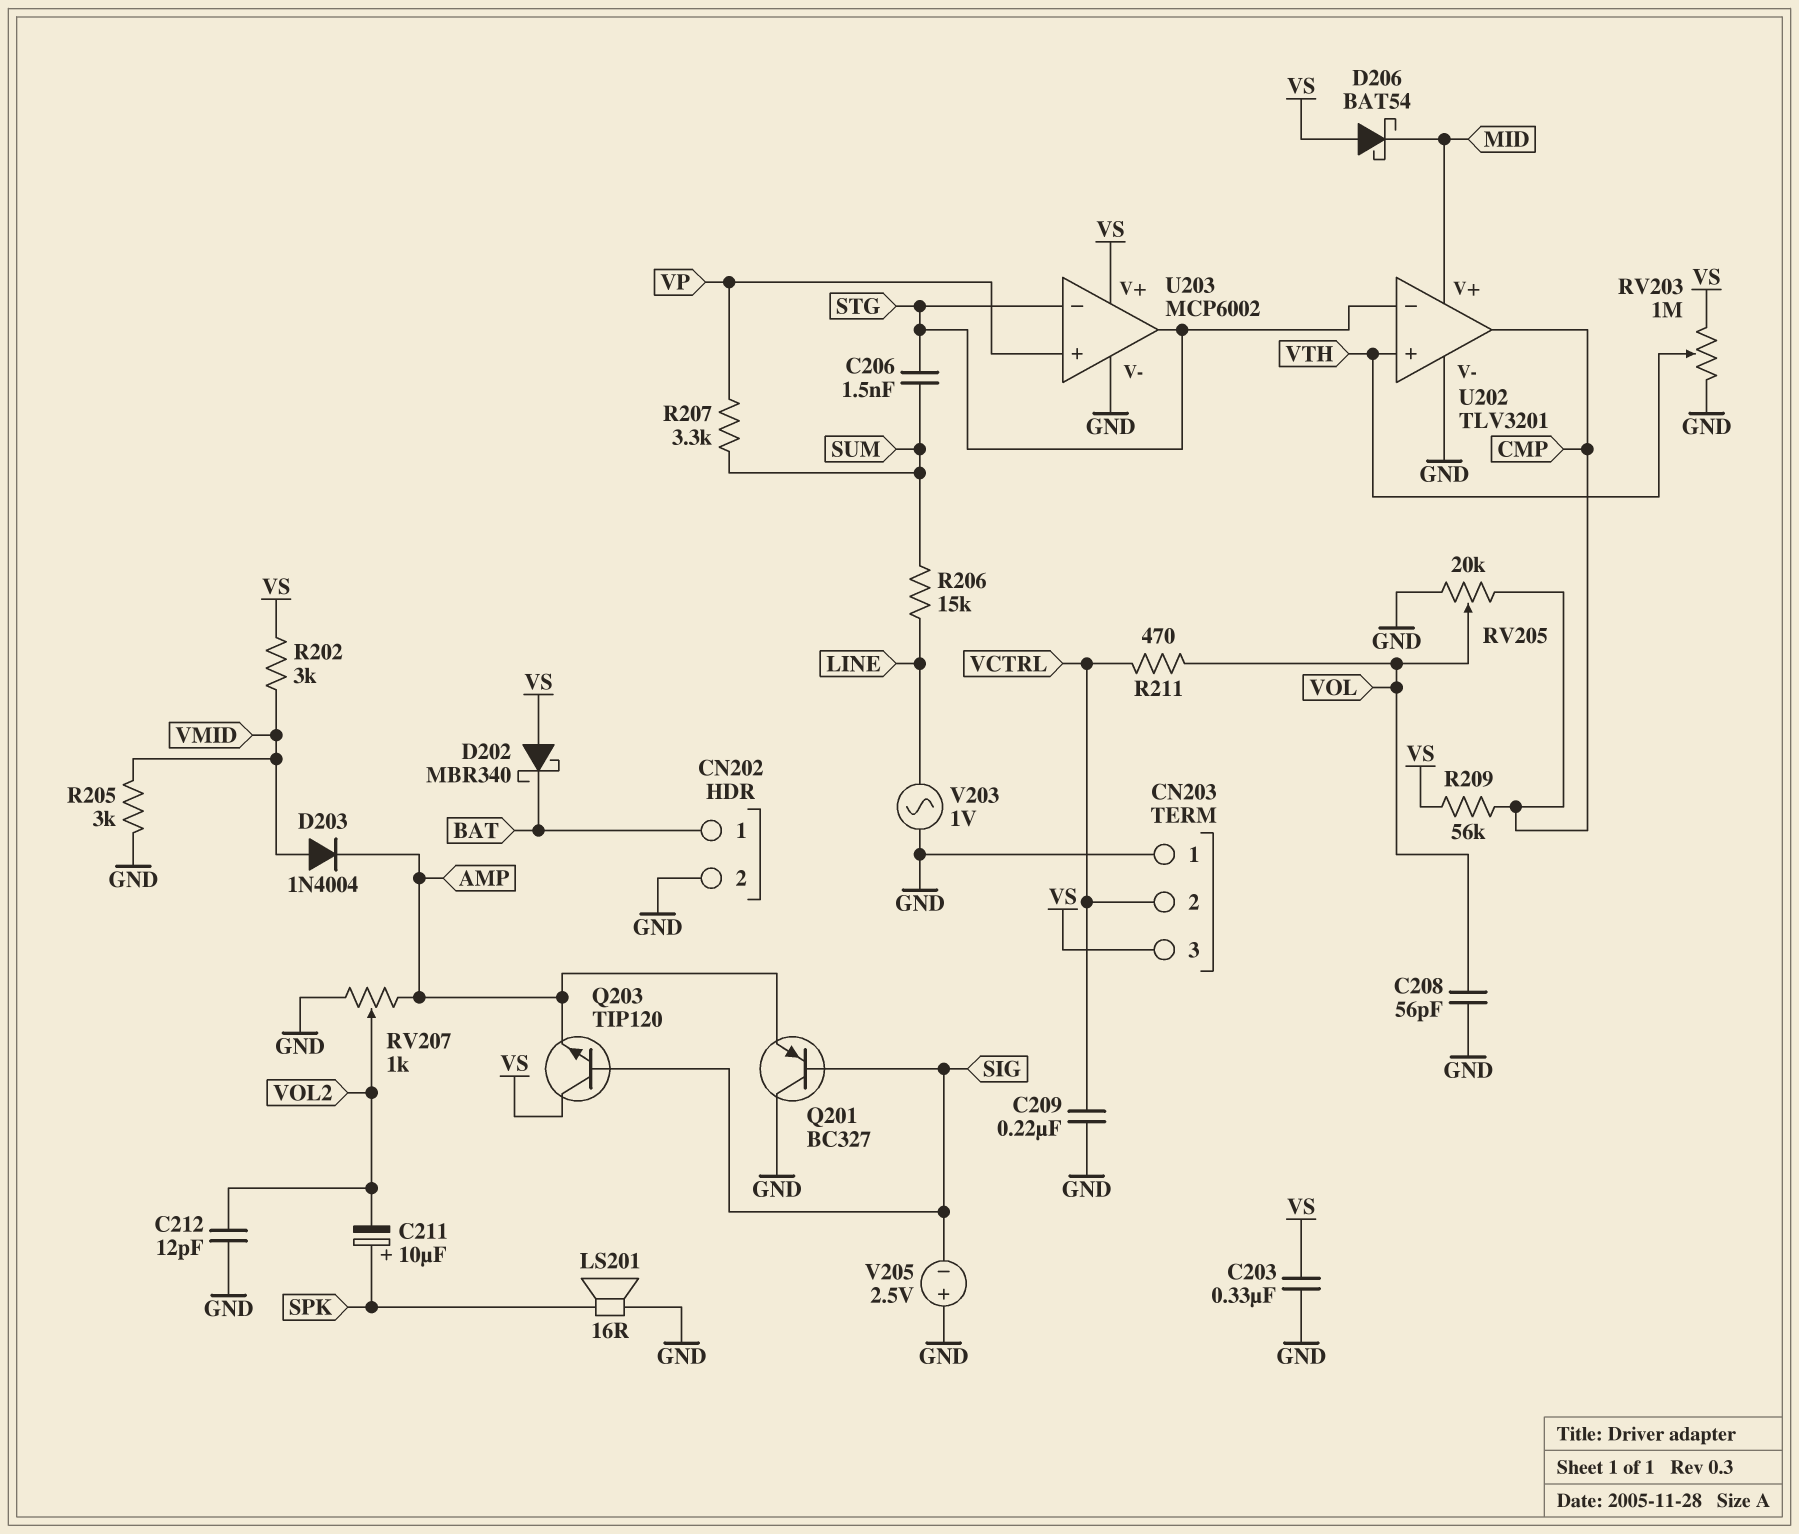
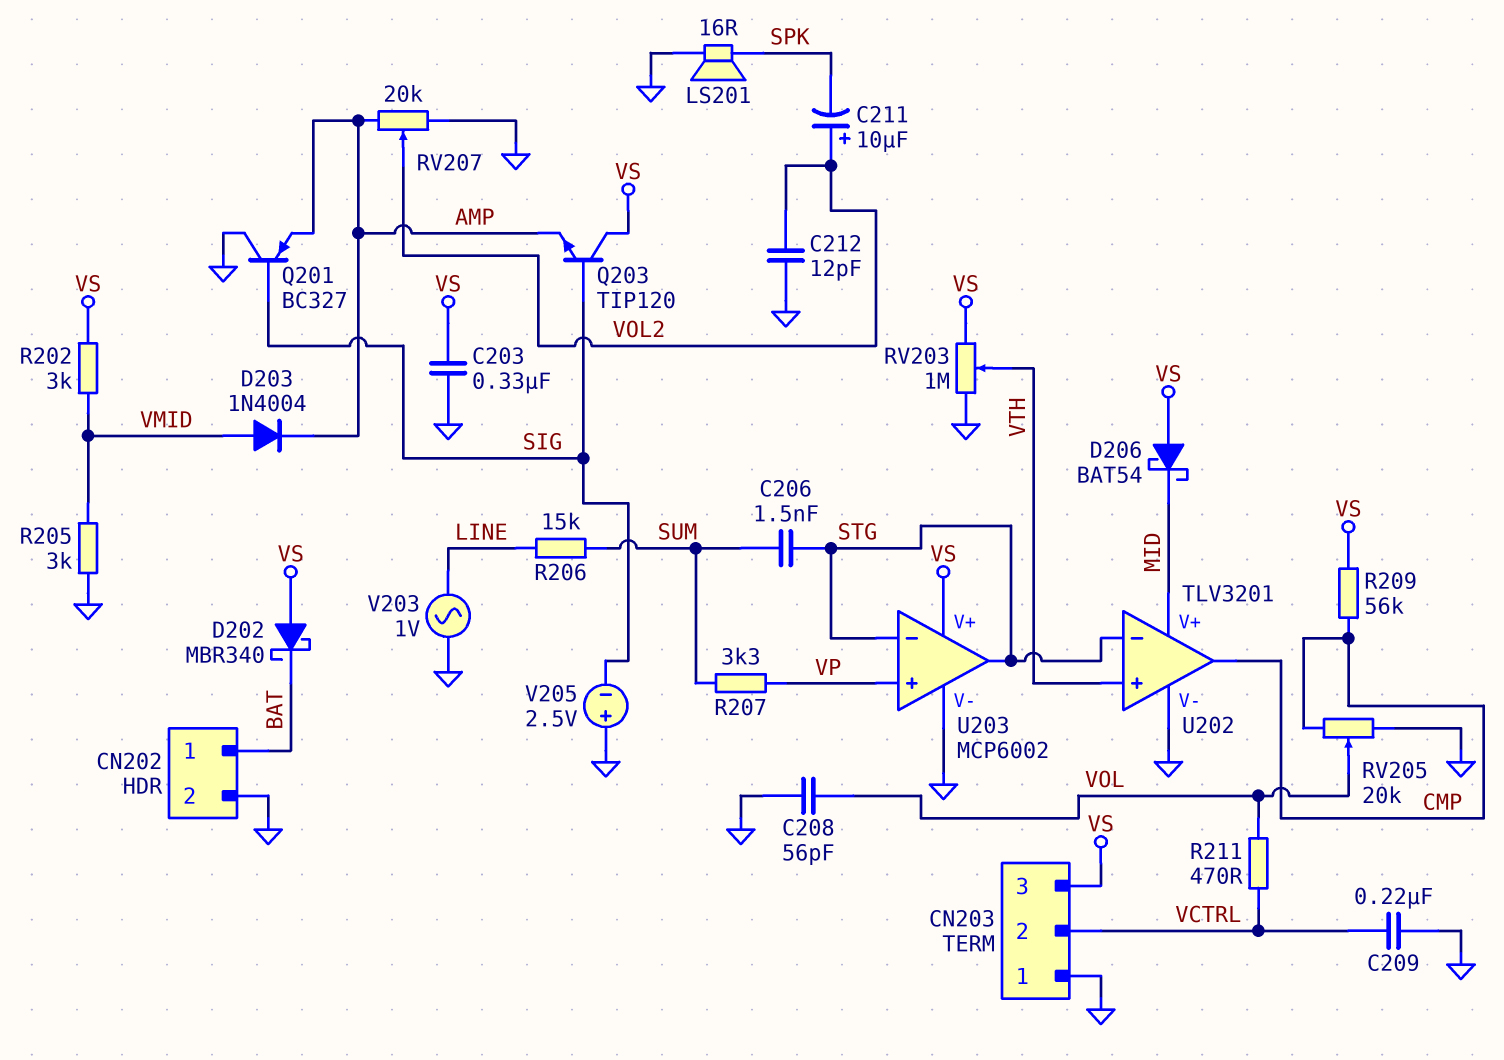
C211: 10uF (plus SPK, minus VOL2) -> 10uF (plus VOL2, minus SPK)
RV207: 1k (AMP, GND, wiper VOL2) -> 20k (AMP, GND, wiper VOL2)

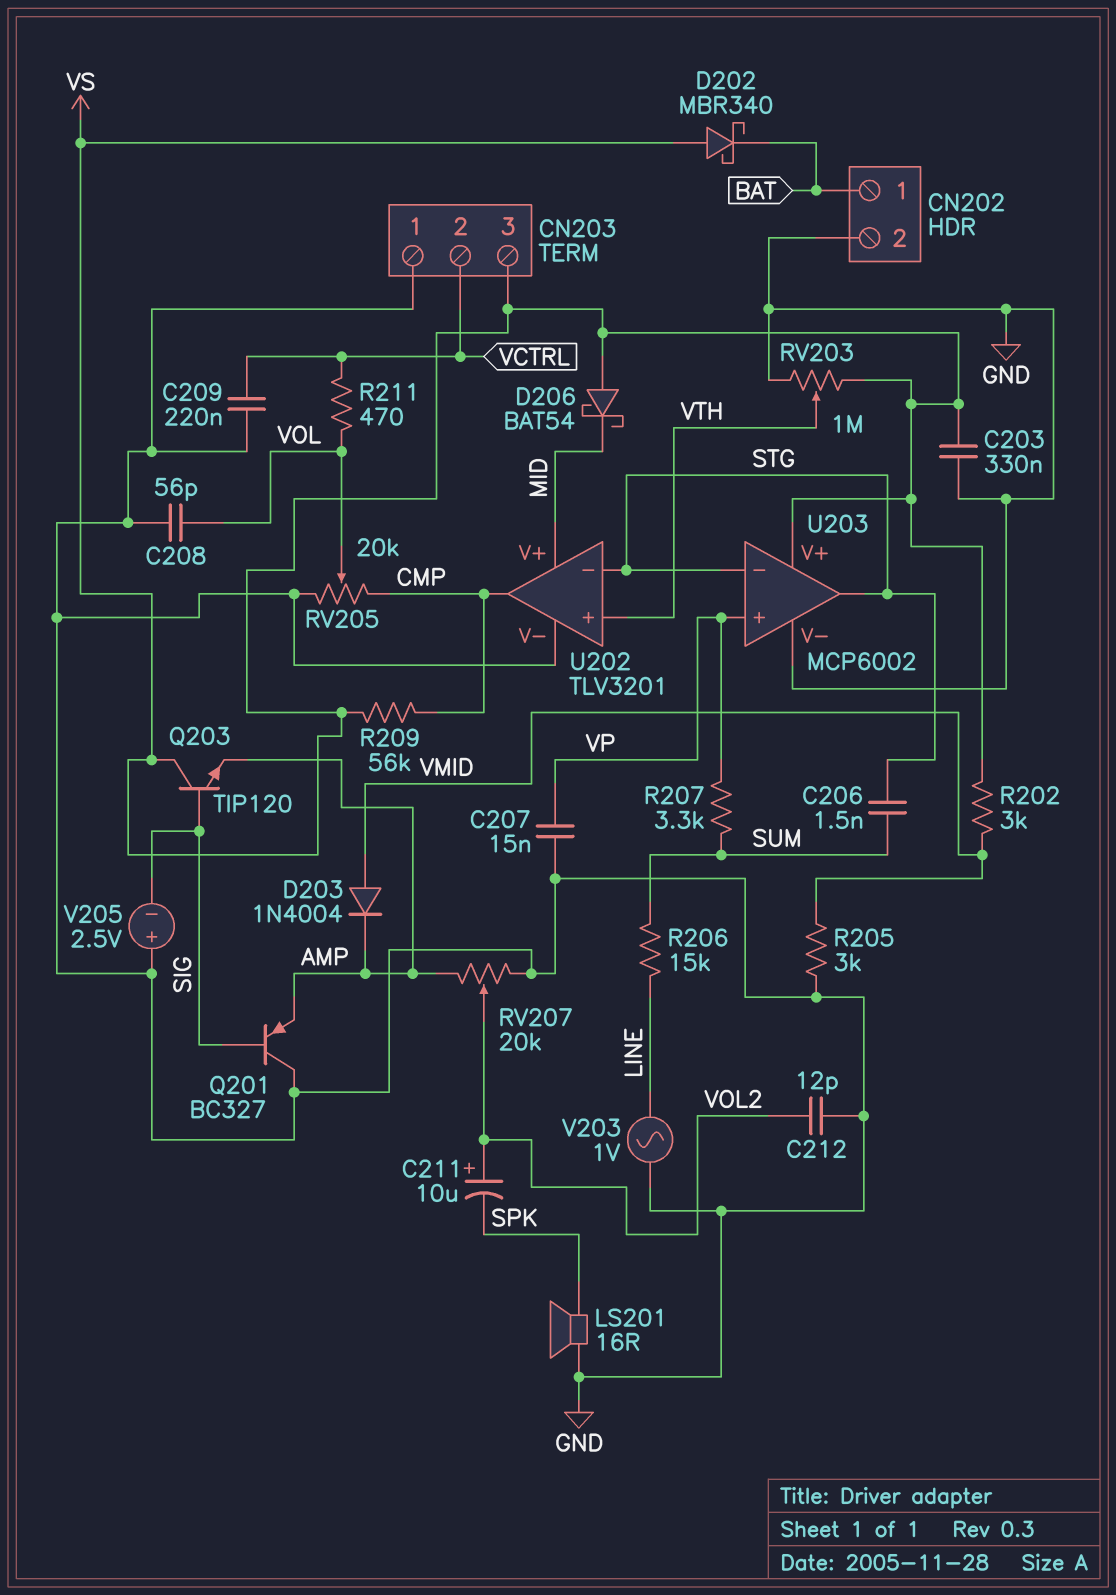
C207: none -> 15nF (GND, VP)

